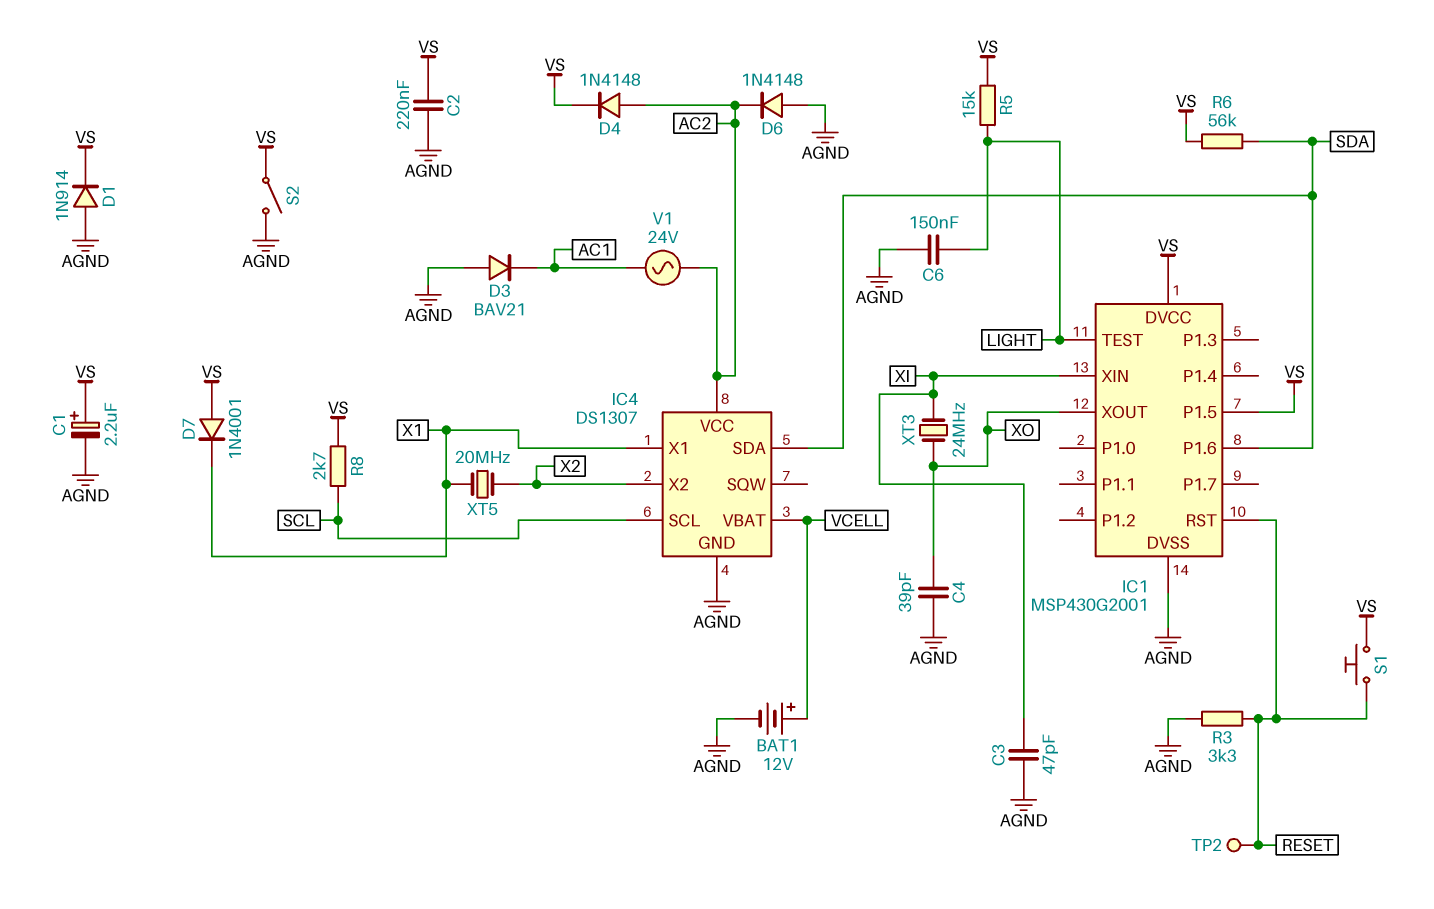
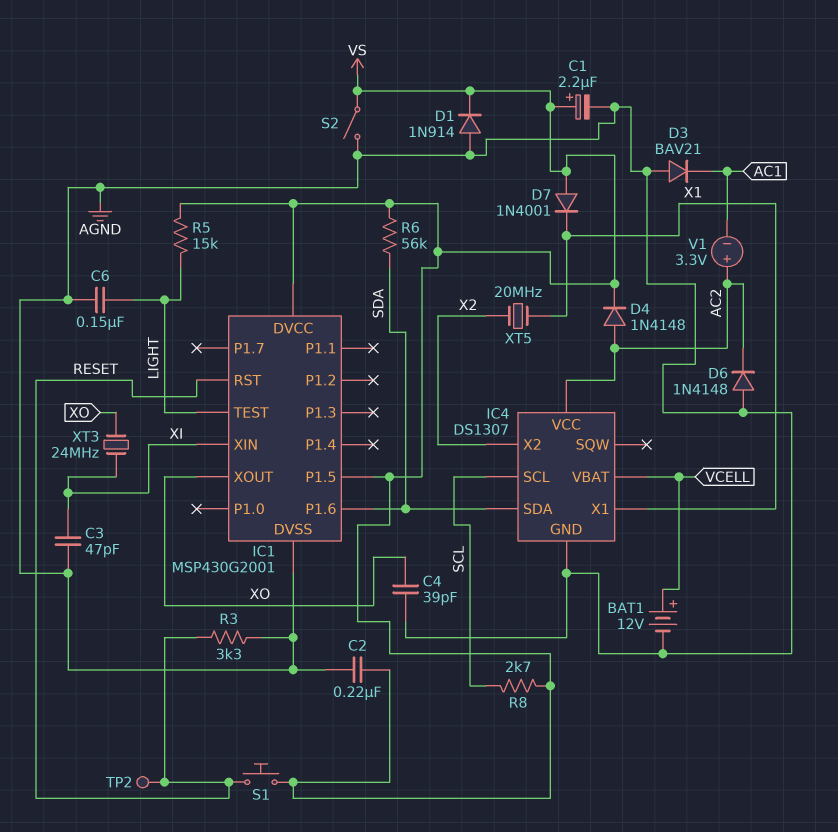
V1: AC 24V (AC1, AC2) -> 3.3V (plus AC2, minus AC1)

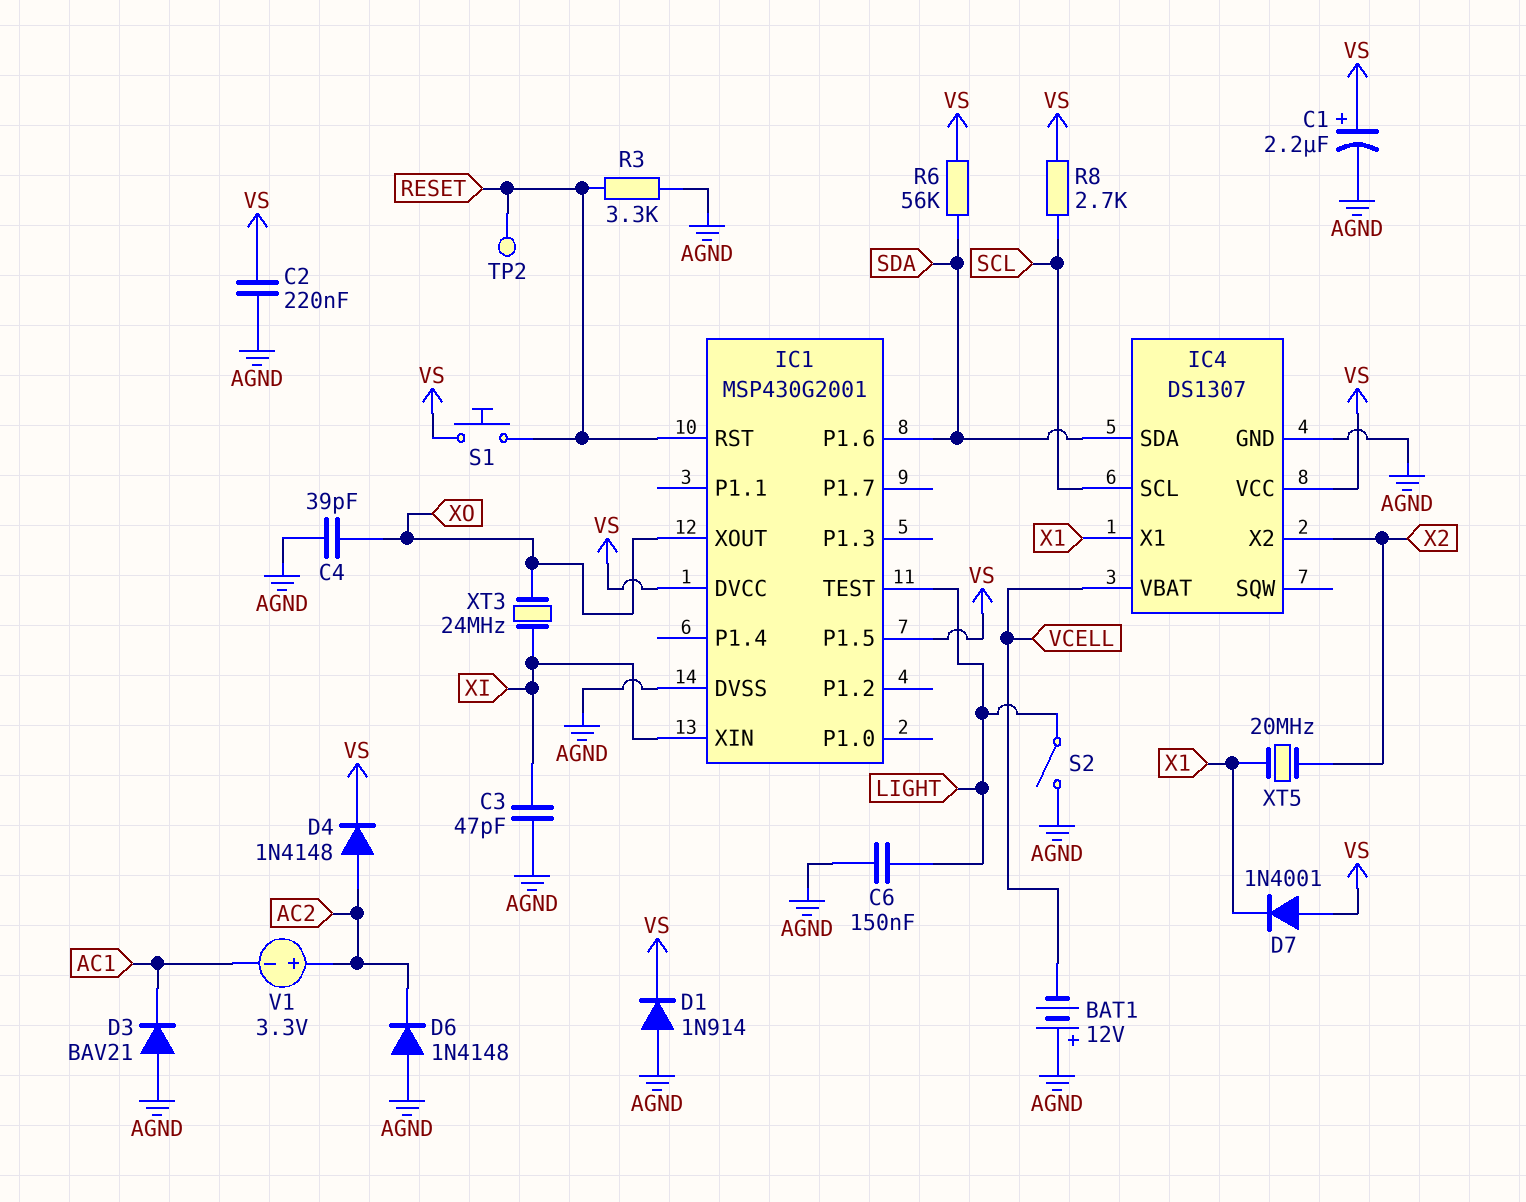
BAT1: 12V (plus VCELL, minus AGND) -> 12V (plus AGND, minus VCELL)
IC4 pin VCC: AC2 -> VS
R5: 15k (LIGHT, VS) -> none
S2: switch (AGND, VS) -> switch (AGND, LIGHT)

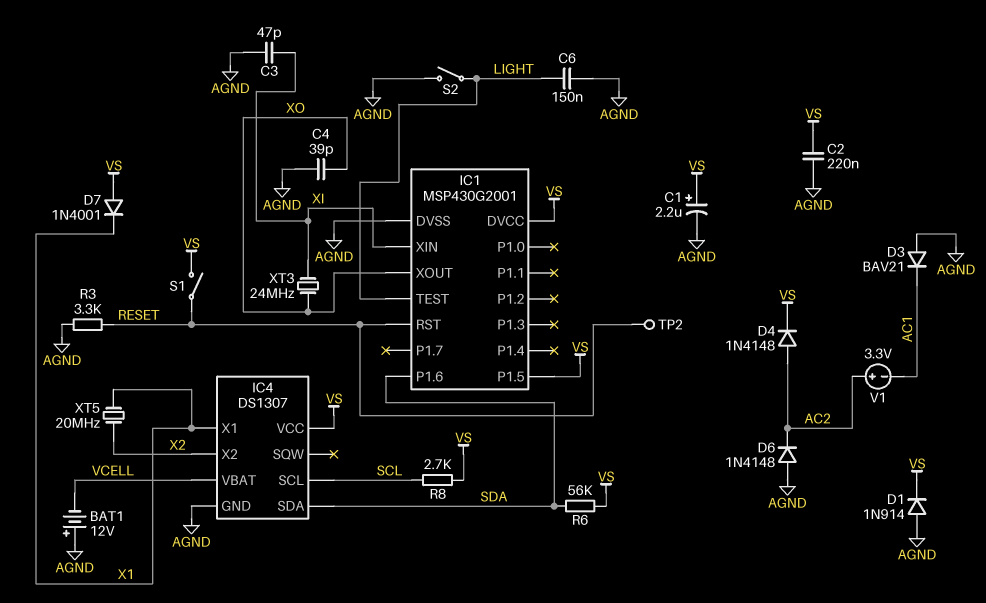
S1: button (RESET, VS) -> switch (RESET, VS)

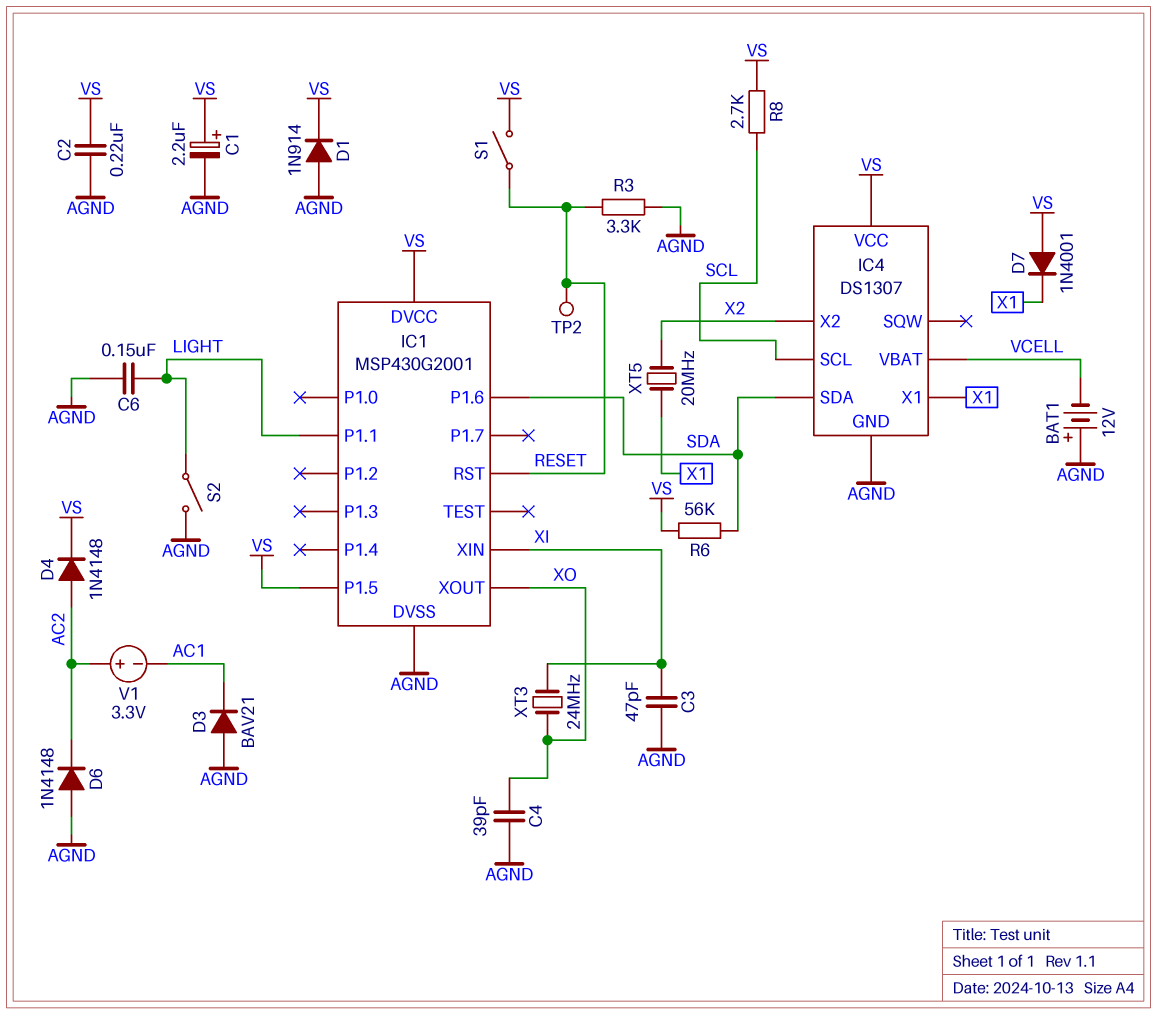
IC1 pin P1.1: none -> LIGHT
IC1 pin TEST: LIGHT -> none

